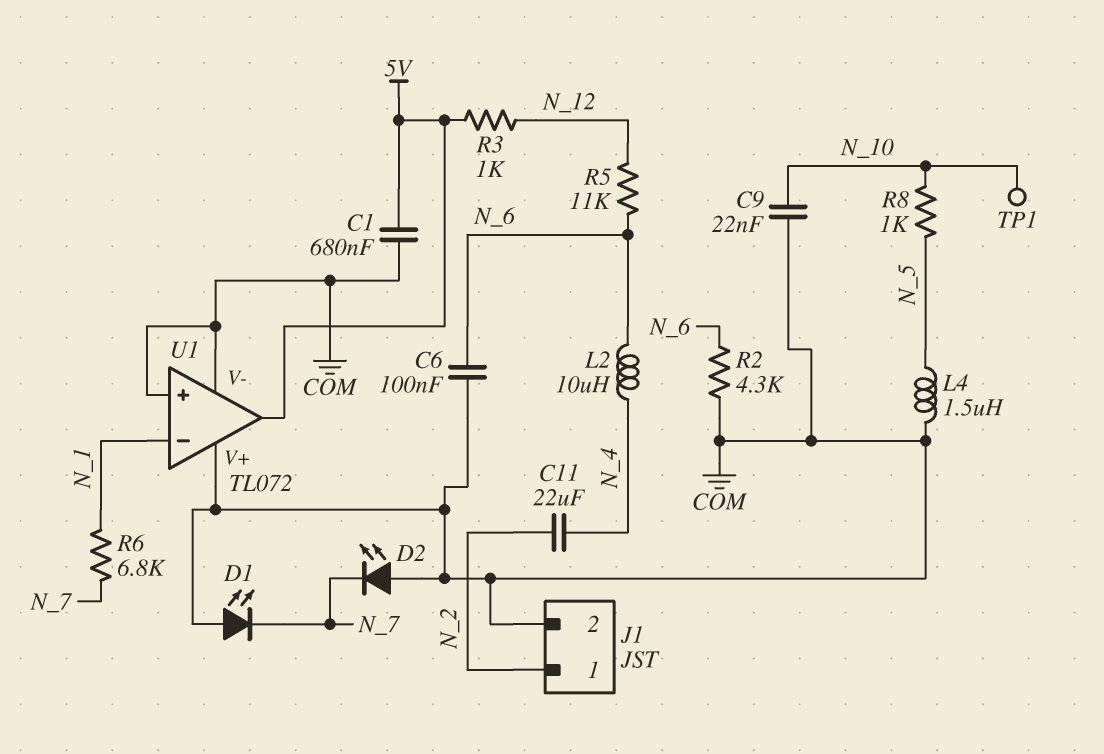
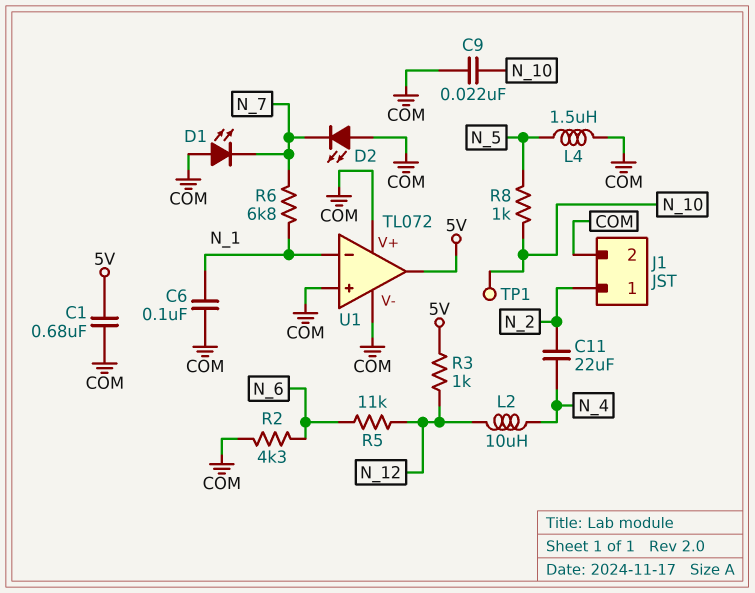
C6: 100nF (COM, N_6) -> 100nF (COM, N_1)
L2: 10uH (N_4, N_6) -> 10uH (N_4, N_12)

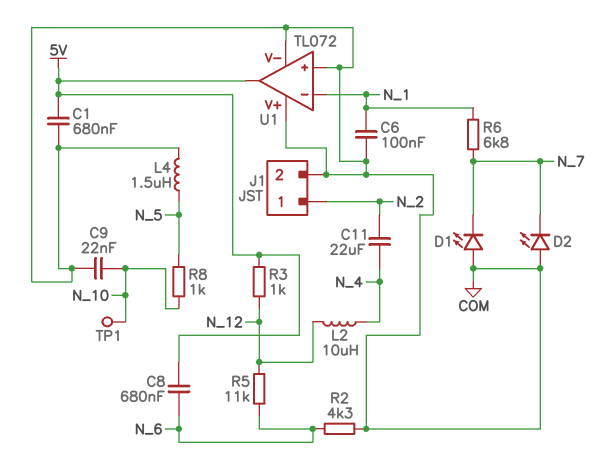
C8: none -> 680nF (5V, N_6)

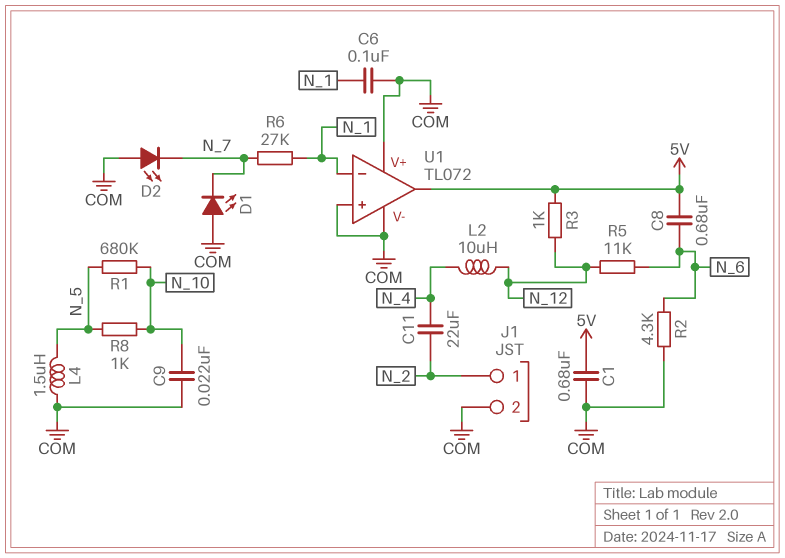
R1: none -> 680k (N_5, N_10)
R6: 6.8k (N_1, N_7) -> 27k (N_1, N_7)
TP1: test point (N_10) -> none

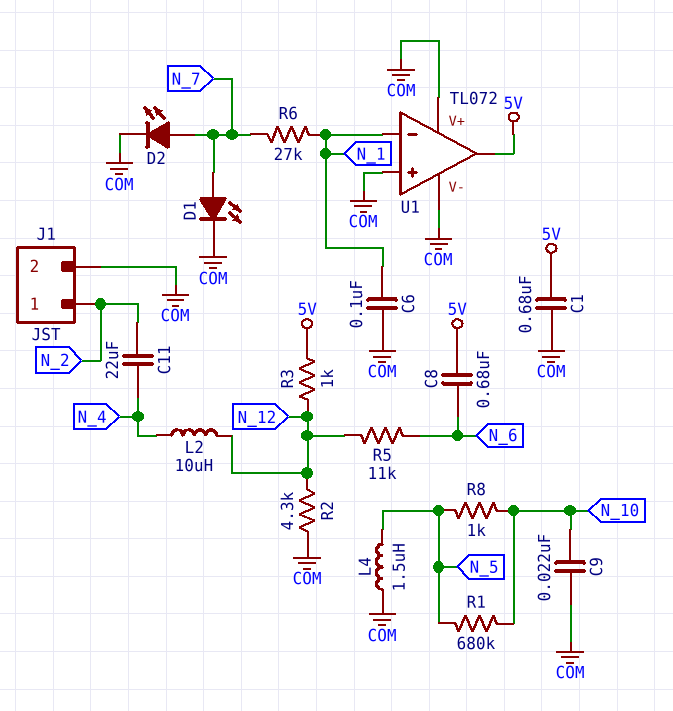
D1: LED (A COM, K N_7) -> LED (A N_7, K COM)
D2: LED (A COM, K N_7) -> LED (A N_7, K COM)
R2: 4.3k (COM, N_6) -> 4.3k (COM, N_12)

